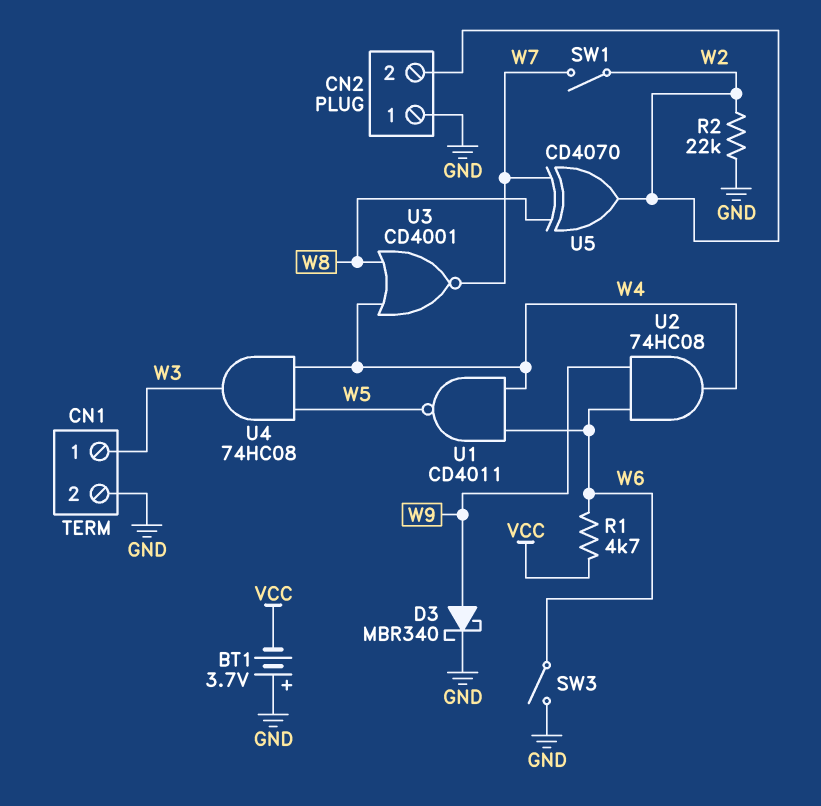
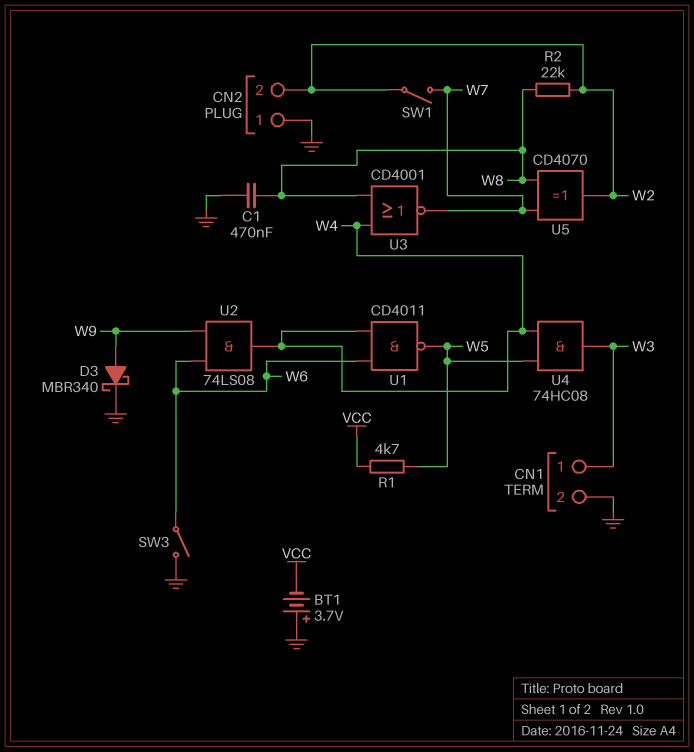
C1: none -> 470nF (GND, W8)
R1: 4.7k (VCC, W6) -> 4.7k (VCC, W5)
R2: 22k (GND, W2) -> 22k (W2, W8)
U2: AND 74HC08 (in W6, in W9, out W4) -> AND 74LS08 (in W6, in W9, out W4)

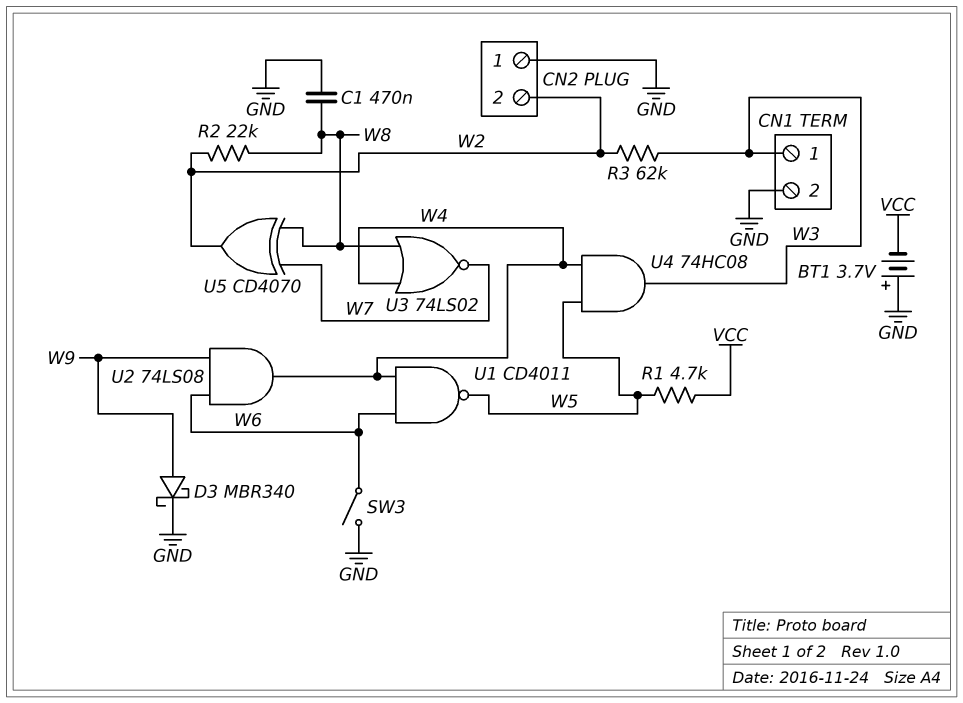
R3: none -> 62k (W2, W3)
SW1: switch (W2, W7) -> none
U3: NOR CD4001 (in W4, in W8, out W7) -> NOR 74LS02 (in W4, in W8, out W7)

